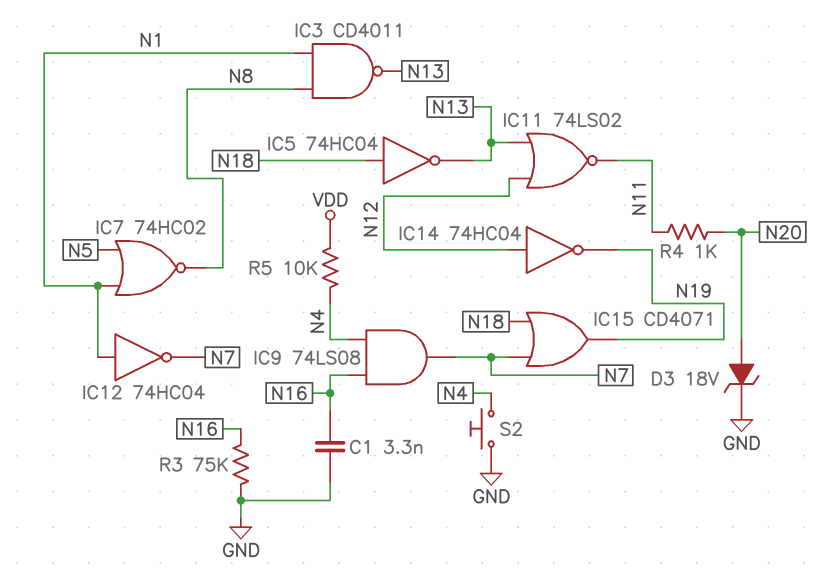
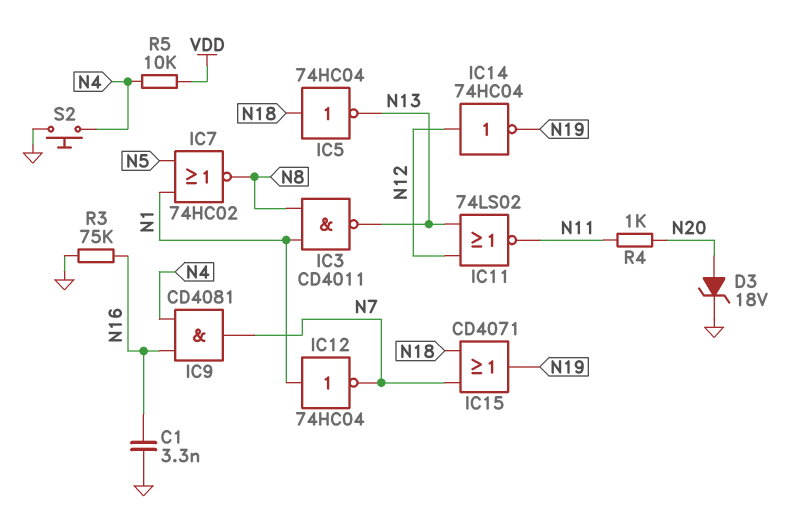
IC9: AND 74LS08 (in N4, in N16, out N7) -> AND CD4081 (in N4, in N16, out N7)

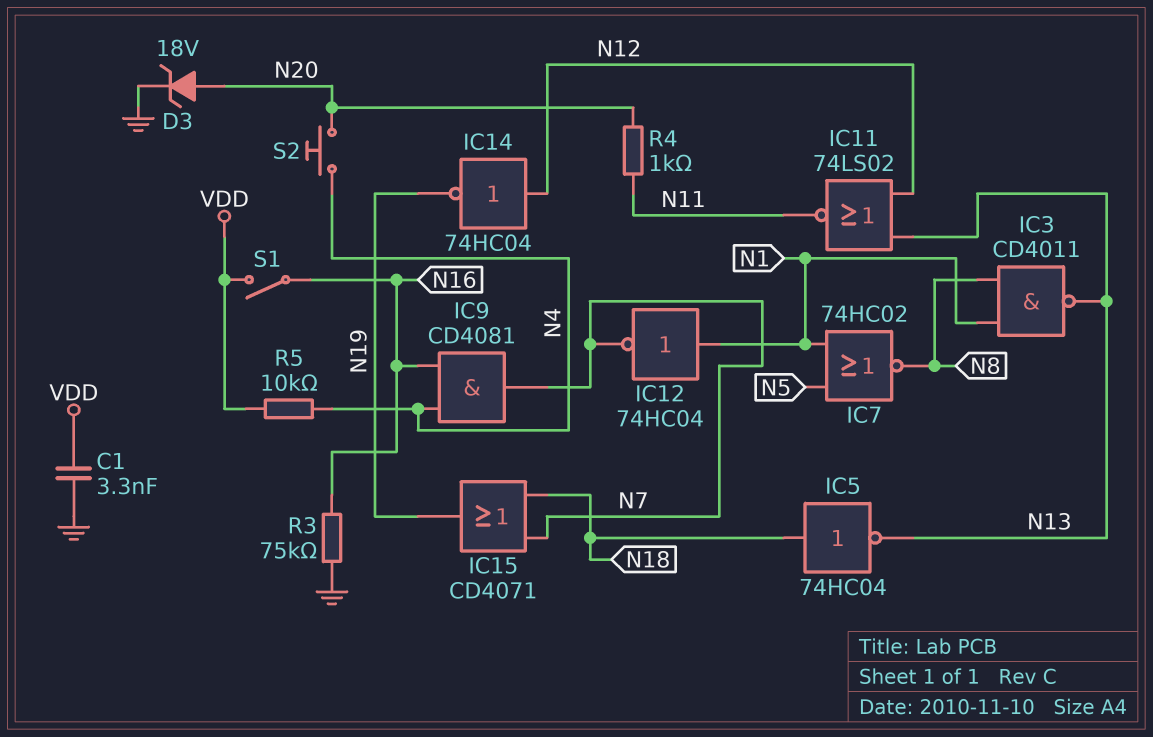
C1: 3.3nF (GND, N16) -> 3.3nF (GND, VDD)
S1: none -> switch (N16, VDD)
S2: button (GND, N4) -> button (N4, N20)

